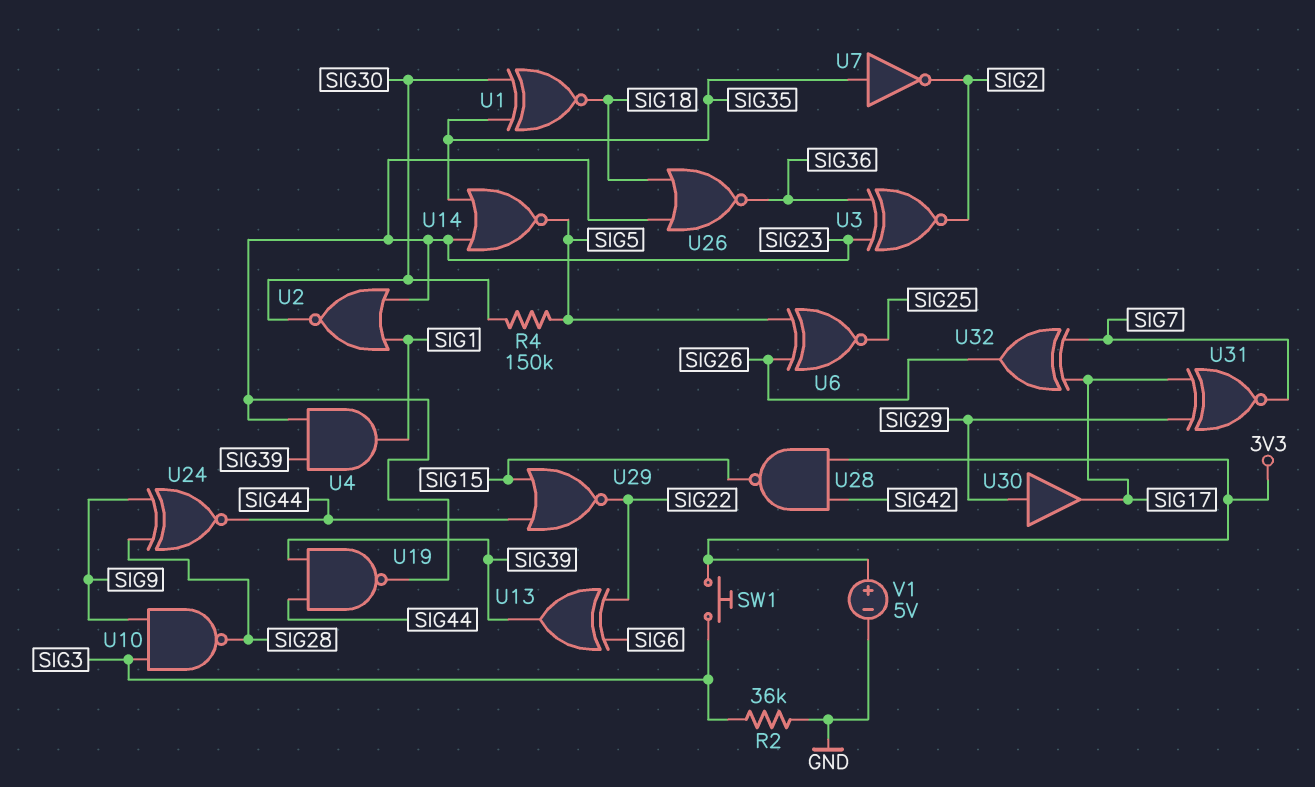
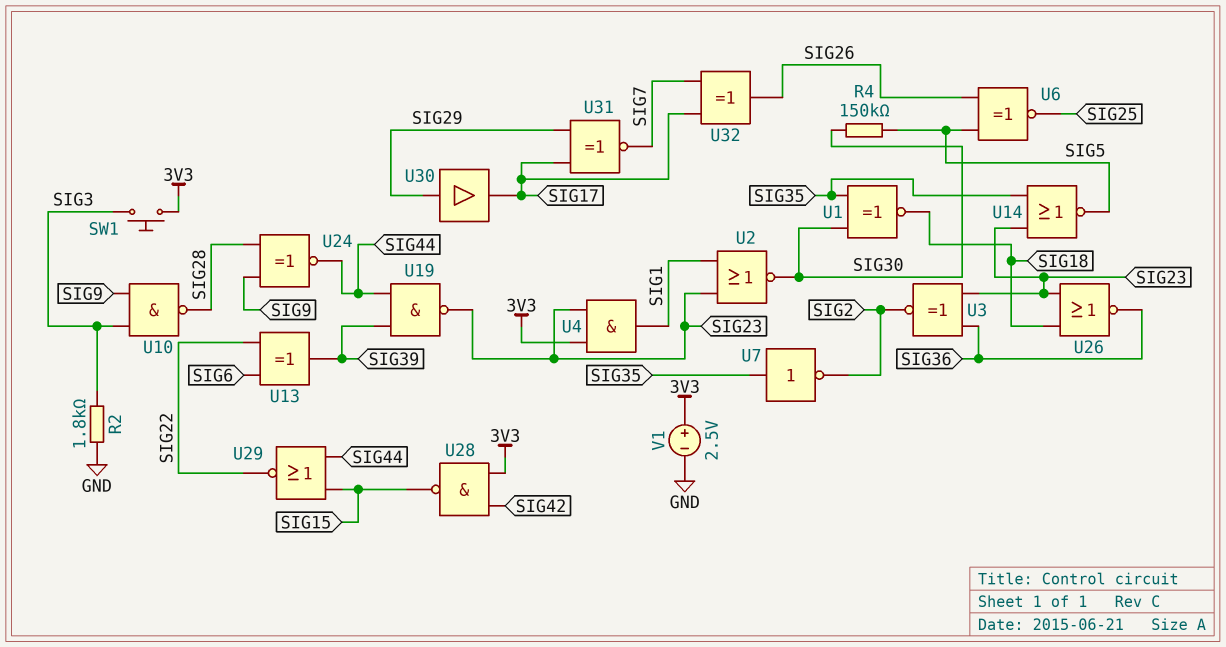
R2: 36k (GND, SIG3) -> 1.8k (GND, SIG3)
U4: AND (in SIG23, in SIG39, out SIG1) -> AND (in 3V3, in SIG23, out SIG1)
V1: 5V (plus 3V3, minus GND) -> 2.5V (plus 3V3, minus GND)

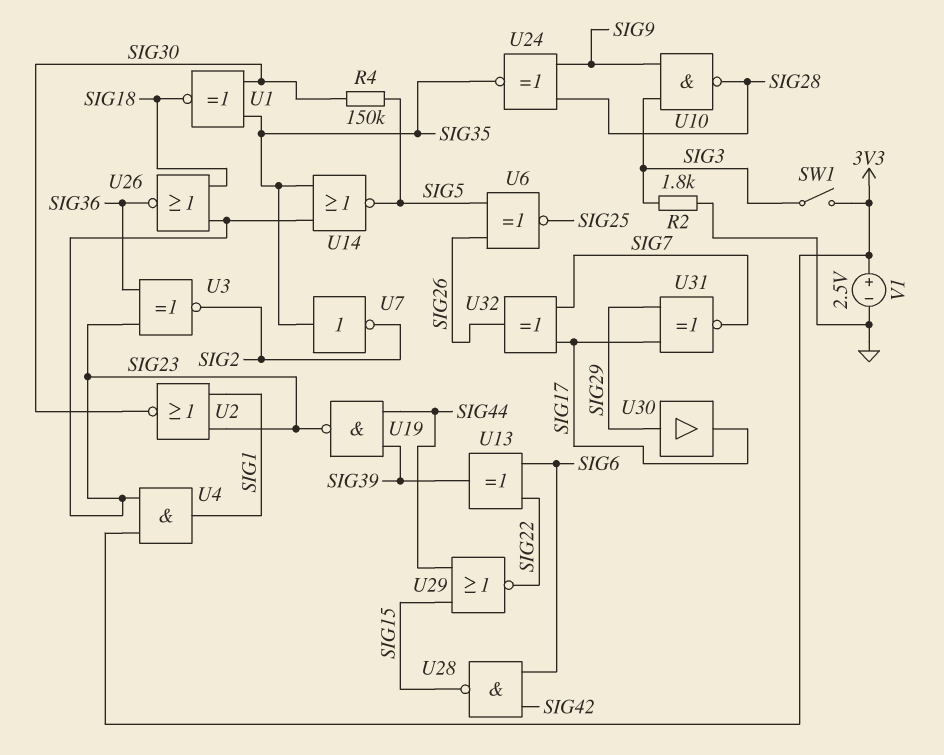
SW1: button (3V3, SIG3) -> switch (3V3, SIG3)
U24: XNOR (in SIG9, in SIG28, out SIG44) -> XNOR (in SIG9, in SIG28, out SIG35)
U28: NAND (in 3V3, in SIG42, out SIG15) -> NAND (in SIG6, in SIG42, out SIG15)

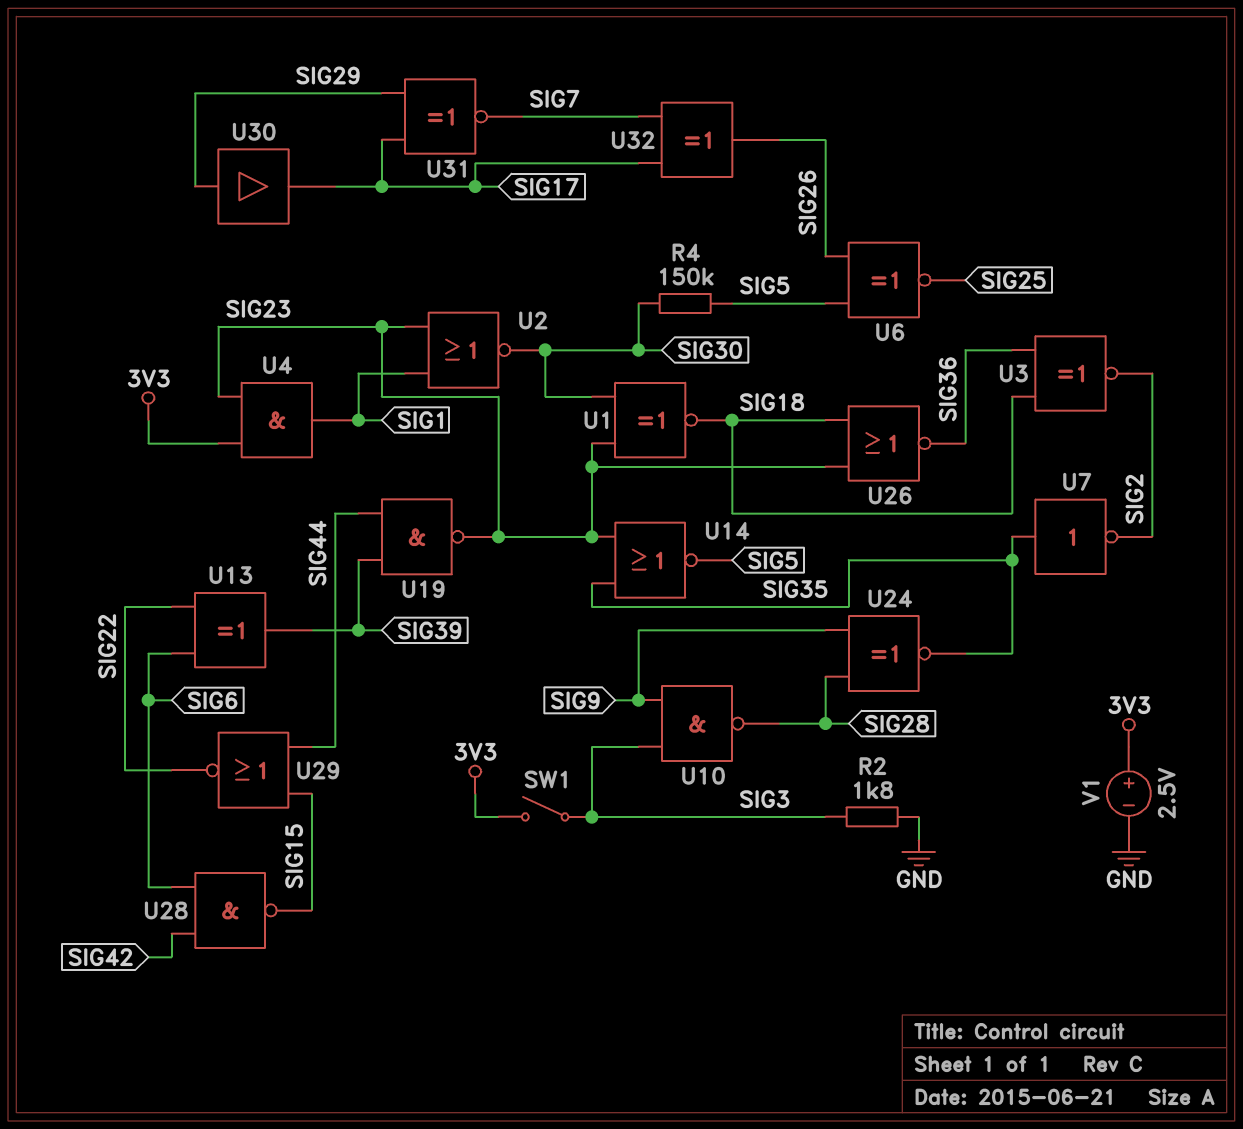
U1: XNOR (in SIG30, in SIG35, out SIG18) -> XNOR (in SIG23, in SIG30, out SIG18)
U3: XNOR (in SIG23, in SIG36, out SIG2) -> XNOR (in SIG18, in SIG36, out SIG2)

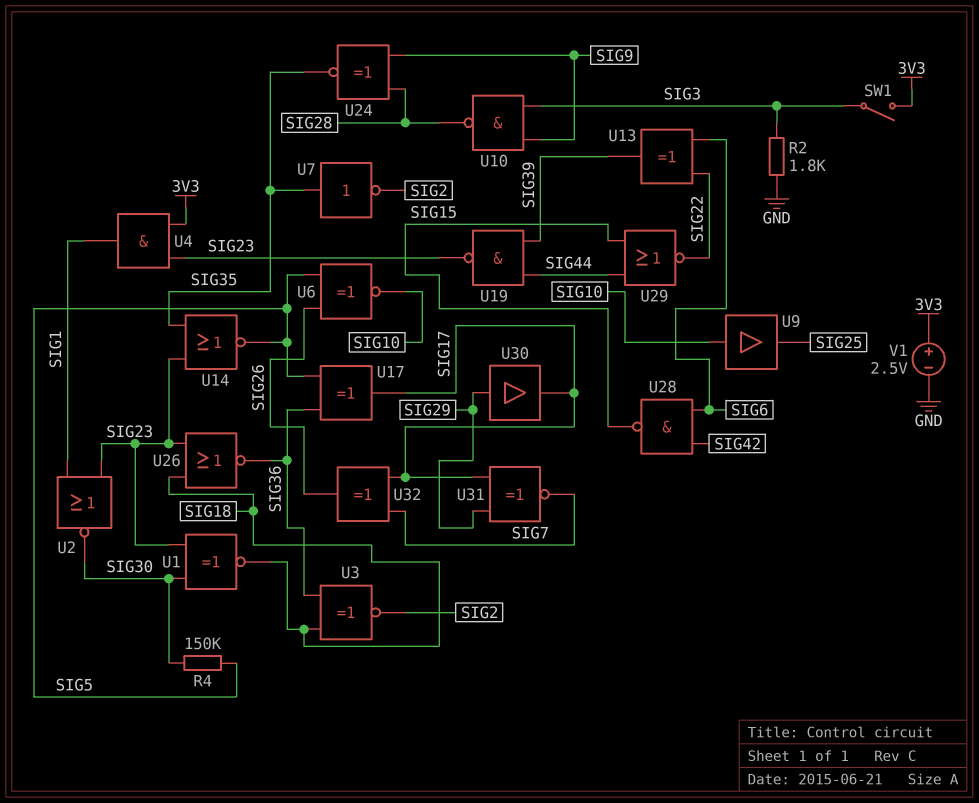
U6: XNOR (in SIG5, in SIG26, out SIG25) -> XNOR (in SIG5, in SIG26, out SIG10)
U9: none -> buffer (in SIG10, out SIG25)
U17: none -> XOR (in SIG5, in SIG36, out SIG17)

